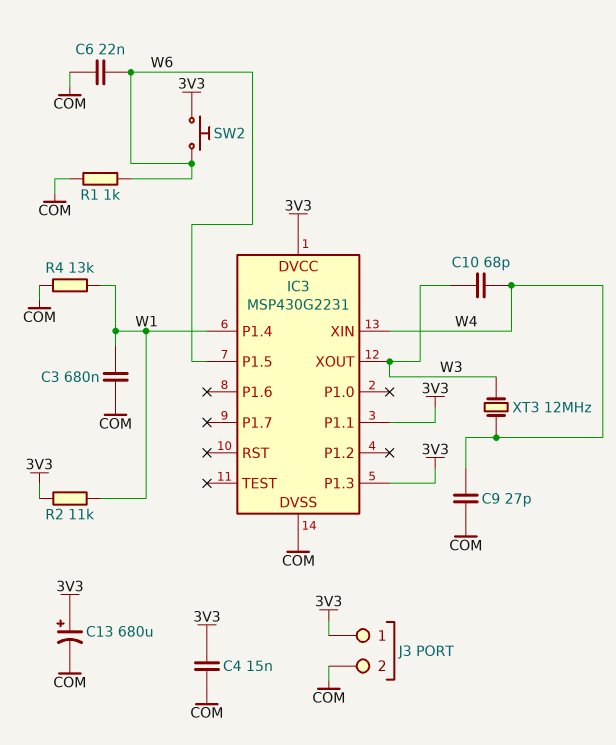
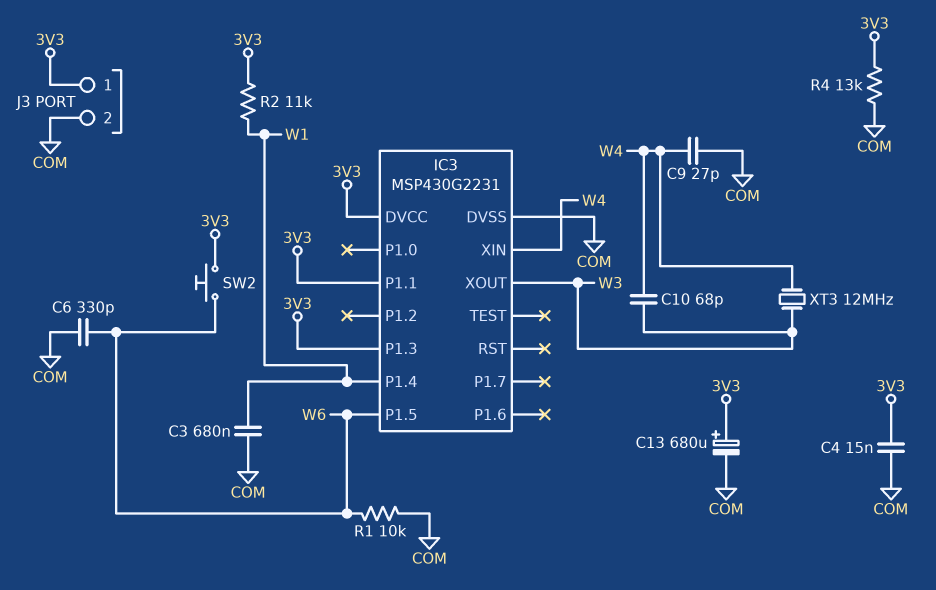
C6: 22nF (COM, W6) -> 330pF (COM, W6)
R1: 1k (COM, W6) -> 10k (COM, W6)
R4: 13k (COM, W1) -> 13k (3V3, COM)

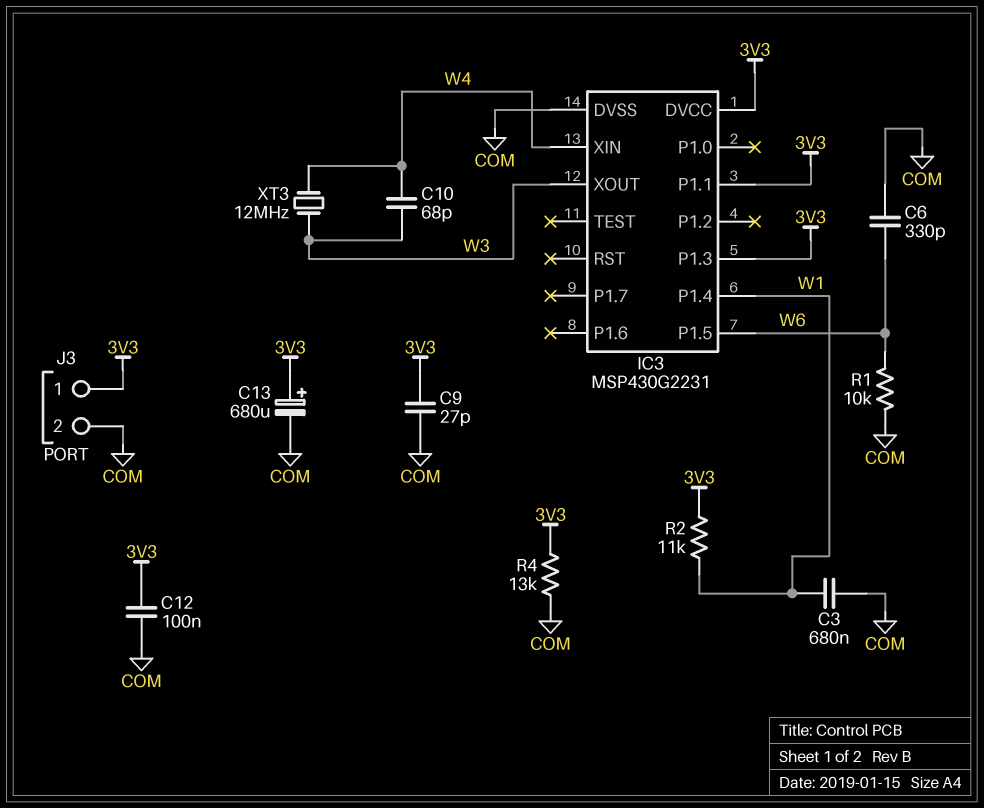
C4: 15nF (3V3, COM) -> none
C9: 27pF (COM, W4) -> 27pF (3V3, COM)
C12: none -> 100nF (3V3, COM)
SW2: button (3V3, W6) -> none

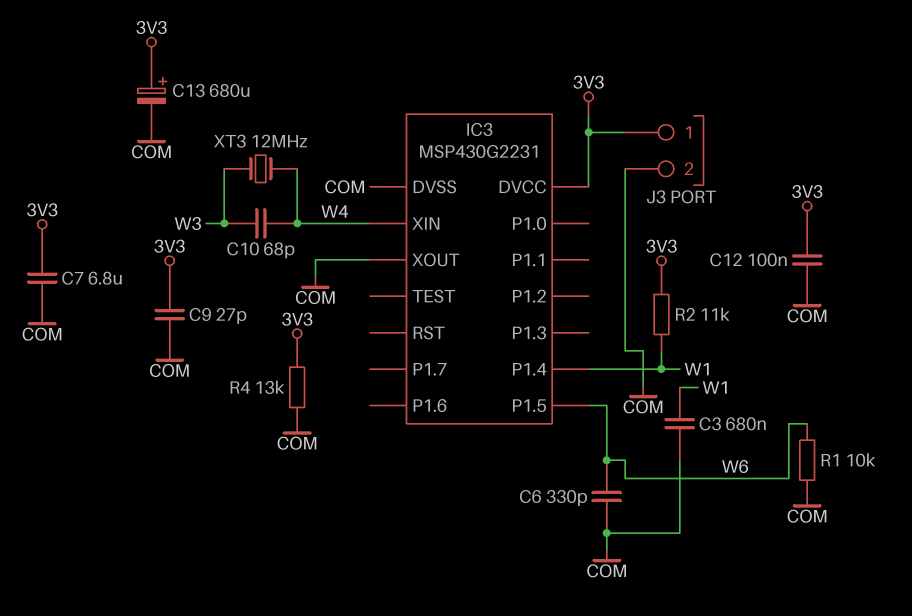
C7: none -> 6.8uF (3V3, COM)
IC3 pin P1.1: 3V3 -> none
IC3 pin P1.3: 3V3 -> none
IC3 pin XOUT: W3 -> COM

